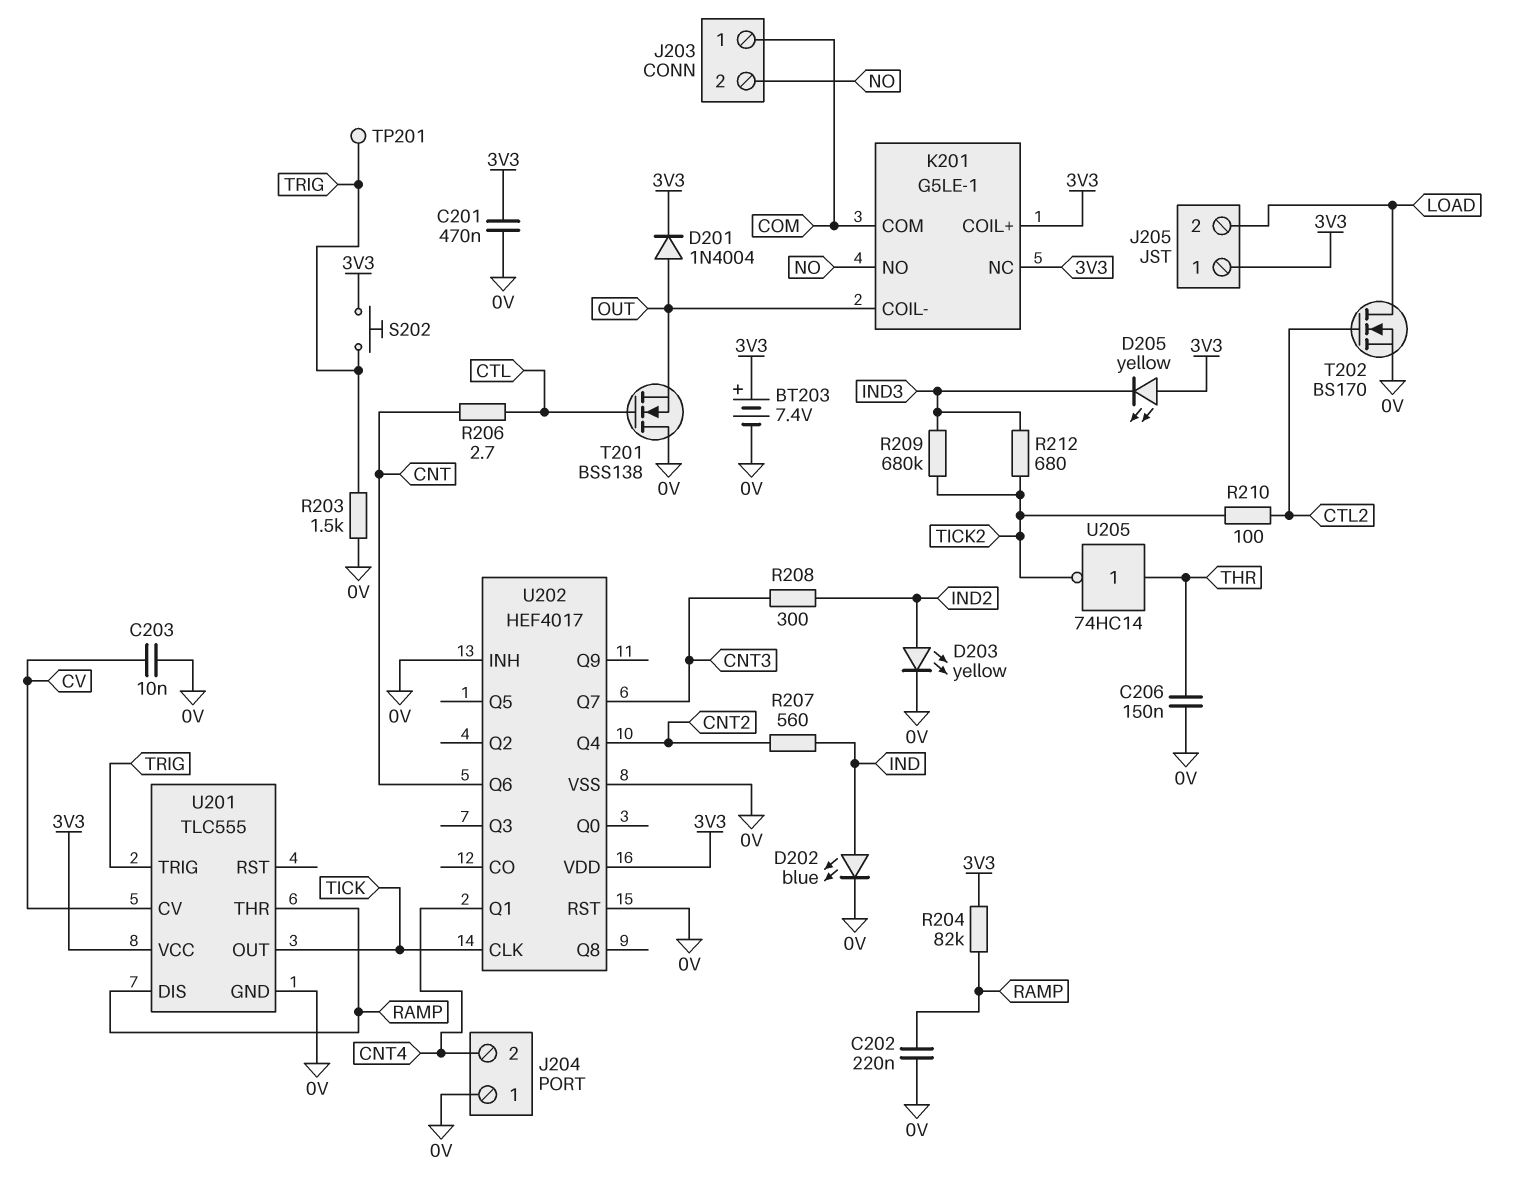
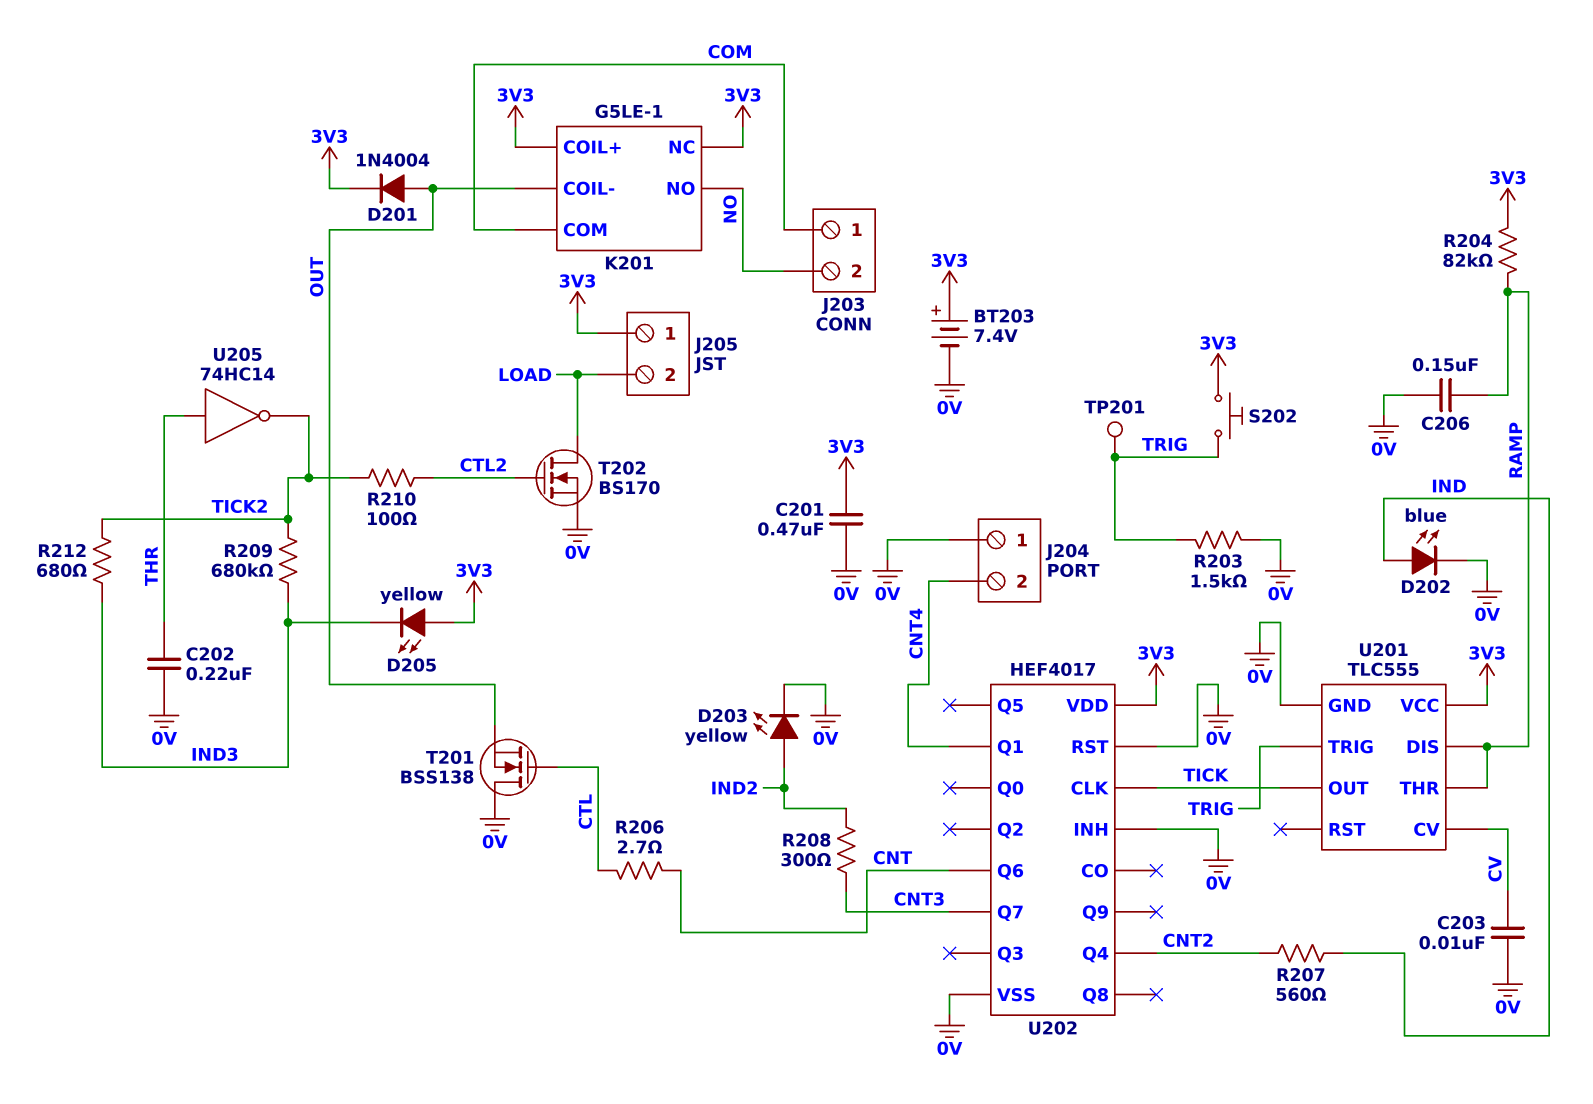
C202: 220nF (0V, RAMP) -> 220nF (0V, THR)
C206: 150nF (0V, THR) -> 150nF (0V, RAMP)

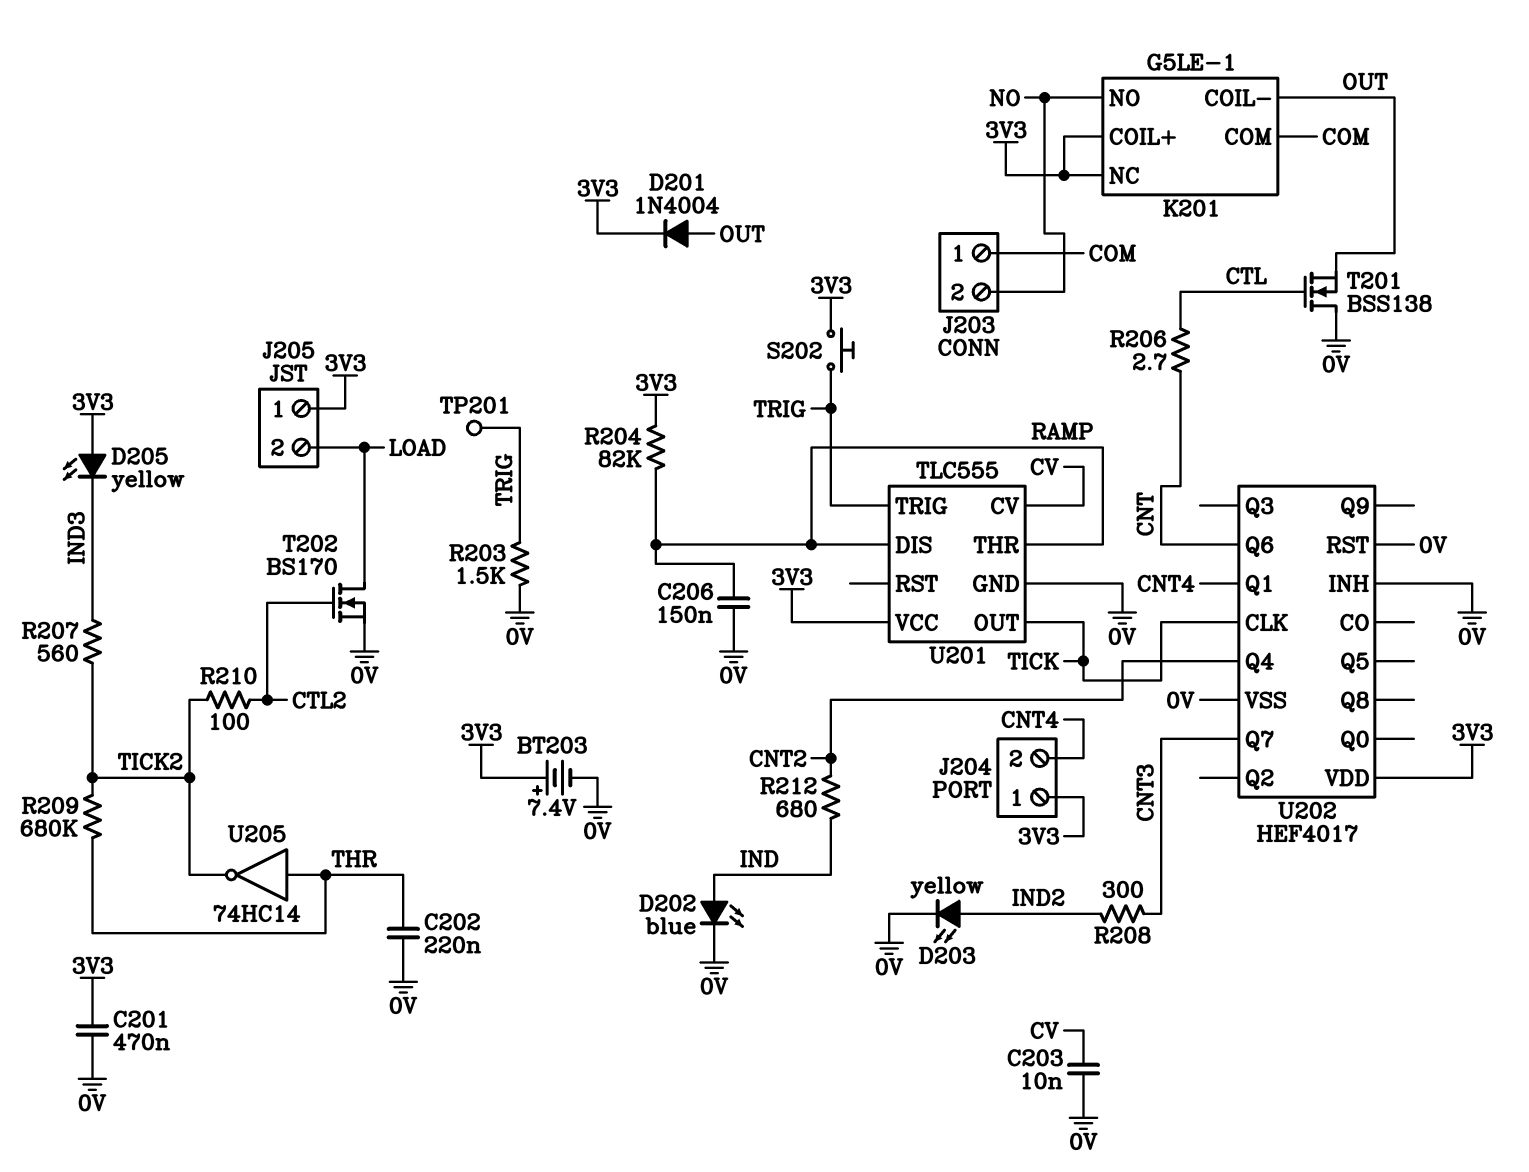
J204 pin 1: 0V -> 3V3
R207: 560 (CNT2, IND) -> 560 (IND3, TICK2)
R209: 680k (IND3, TICK2) -> 680k (THR, TICK2)
R212: 680 (IND3, TICK2) -> 680 (CNT2, IND)

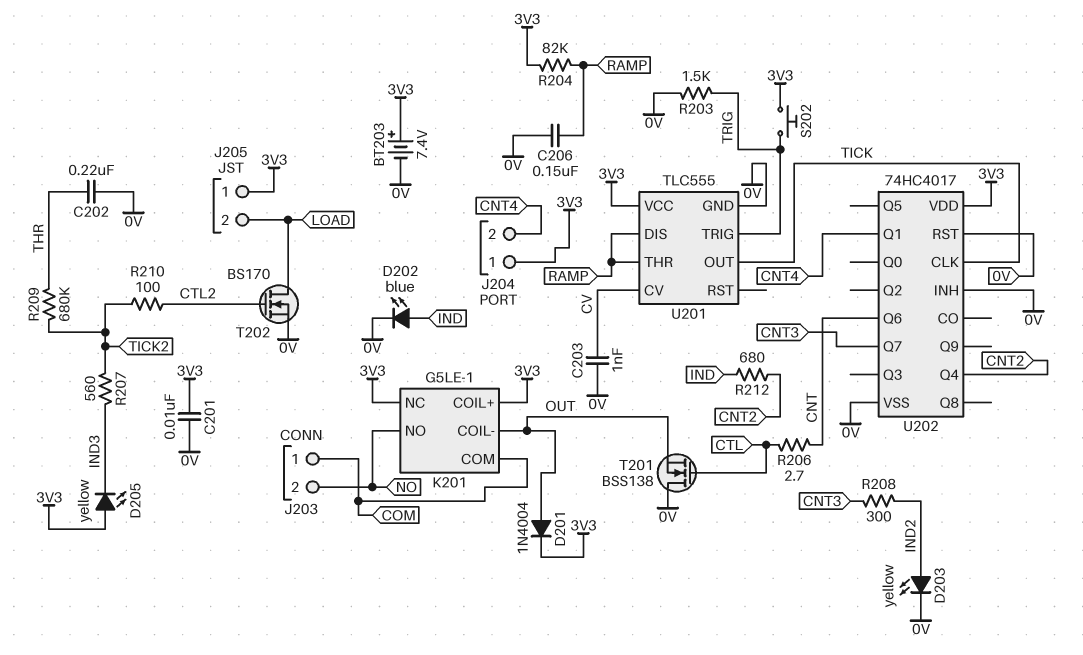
C201: 470nF (0V, 3V3) -> 10nF (0V, 3V3)
C203: 10nF (0V, CV) -> 1nF (0V, CV)
TP201: test point (TRIG) -> none
U202: HEF4017 -> 74HC4017
U205: NOT 74HC14 (in THR, out TICK2) -> none

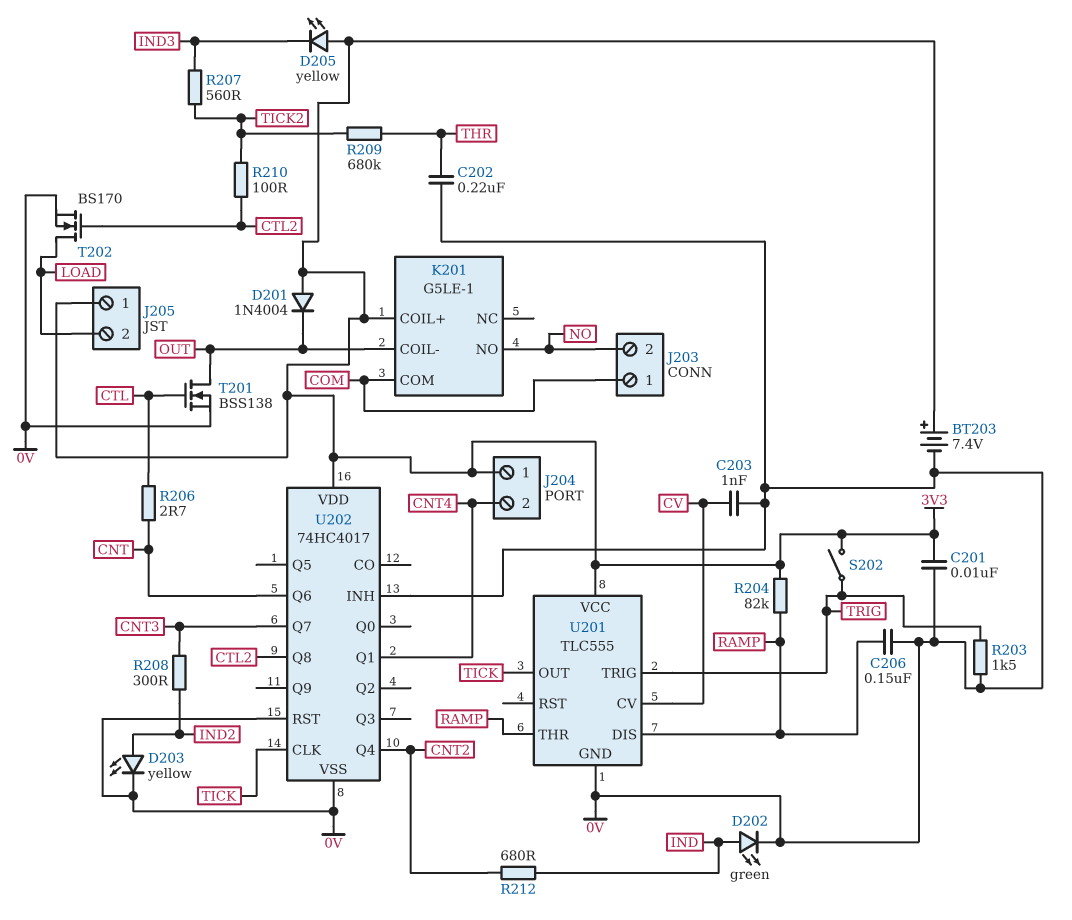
D201: diode 1N4004 (A OUT, K 3V3) -> diode 1N4004 (A 3V3, K OUT)
D202: LED blue (A IND, K 0V) -> LED green (A IND, K 0V)
K201 pin NC: 3V3 -> none
S202: button (3V3, TRIG) -> switch (3V3, TRIG)
T201: NMOS BSS138 (G CTL, D 0V, S OUT) -> NMOS BSS138 (G CTL, D OUT, S 0V)
U202 pin Q8: none -> CTL2

